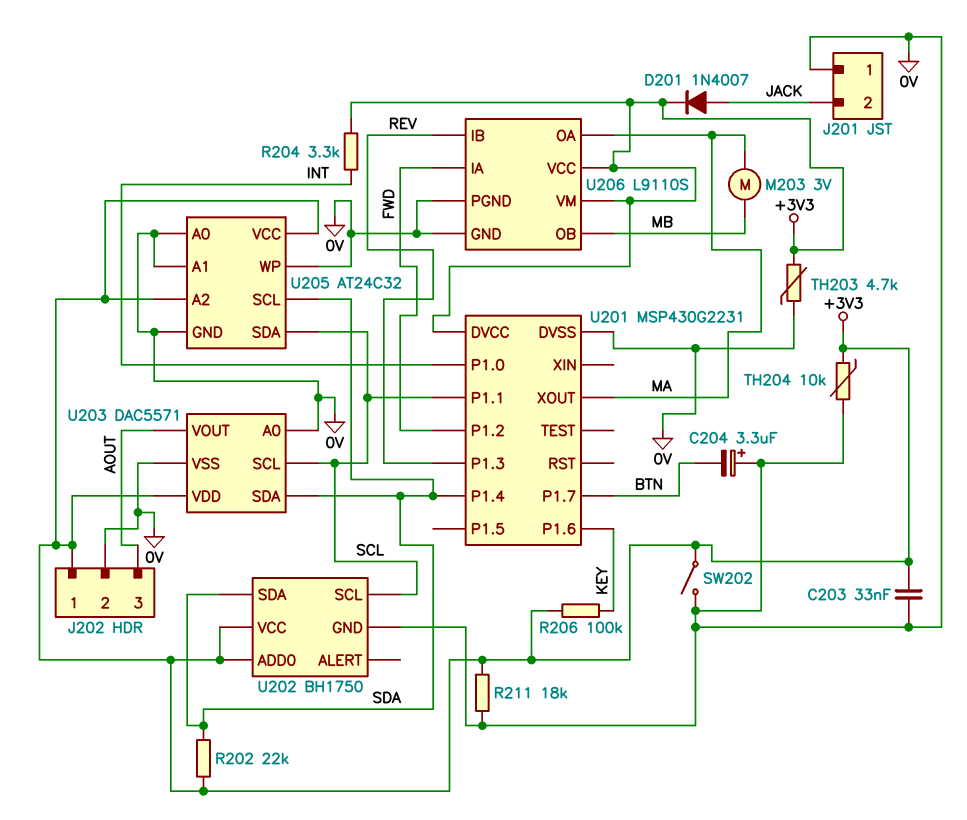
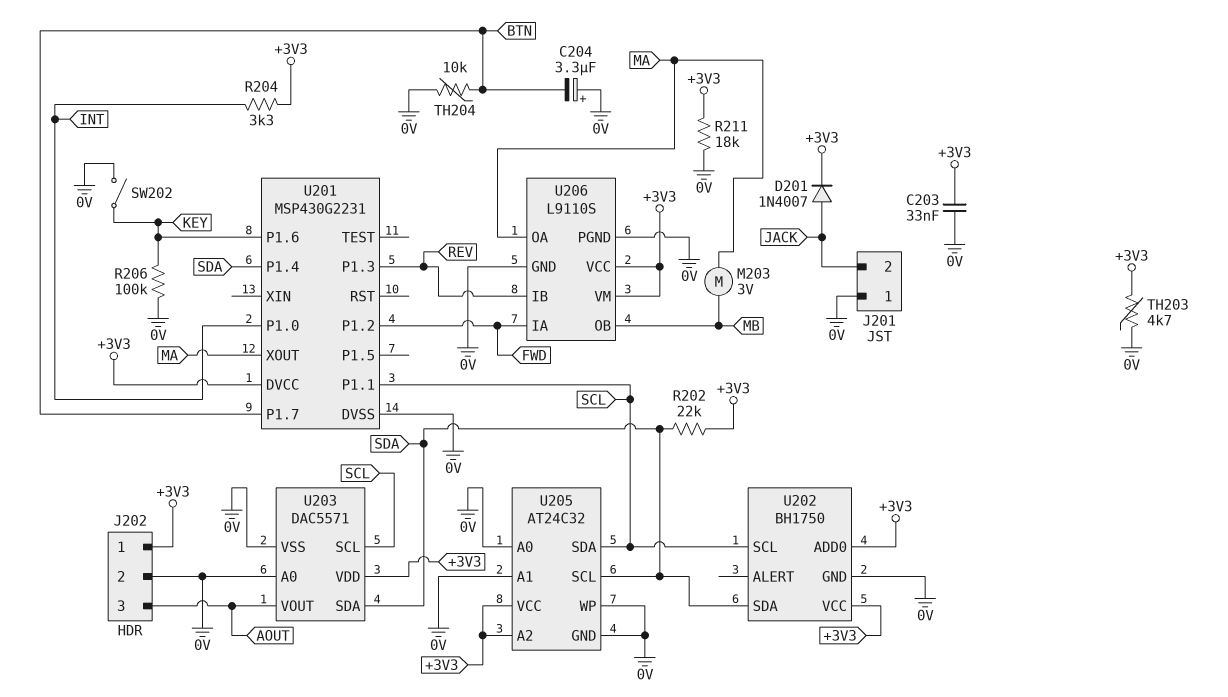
R206: 100k (+3V3, KEY) -> 100k (0V, KEY)
SW202: switch (+3V3, 0V) -> switch (0V, KEY)
TH204: 10k (+3V3, 0V) -> 10k (0V, BTN)

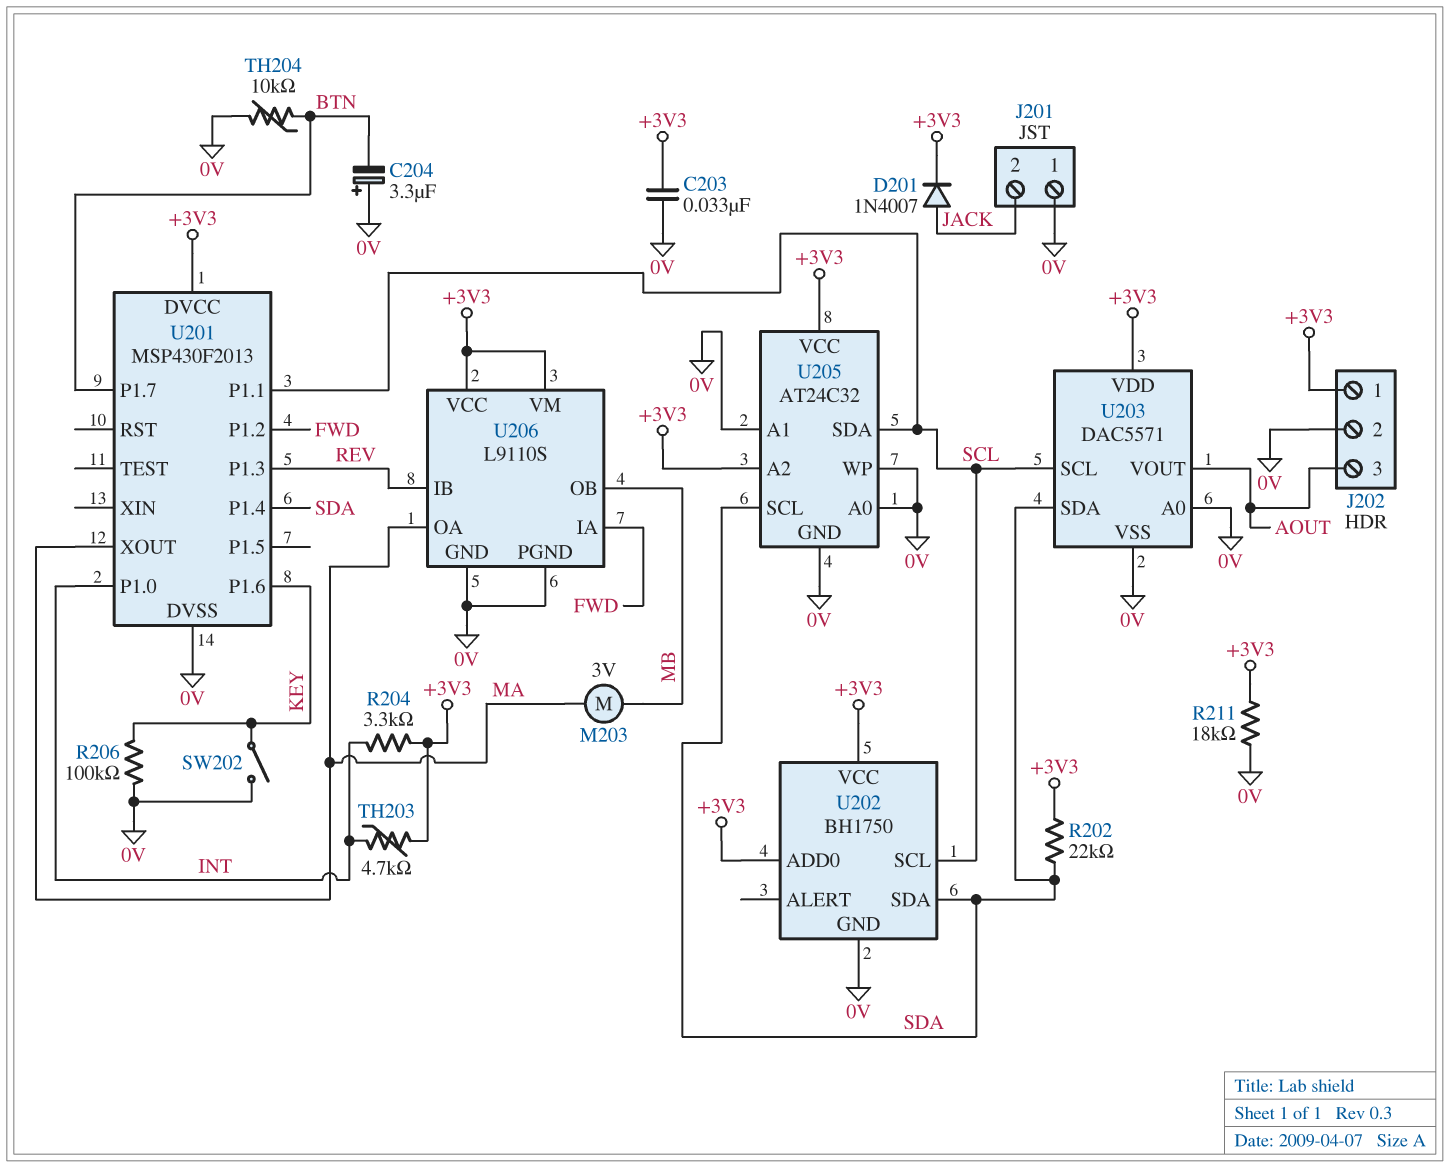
TH203: 4.7k (+3V3, 0V) -> 4.7k (+3V3, INT)
U201: MSP430G2231 -> MSP430F2013

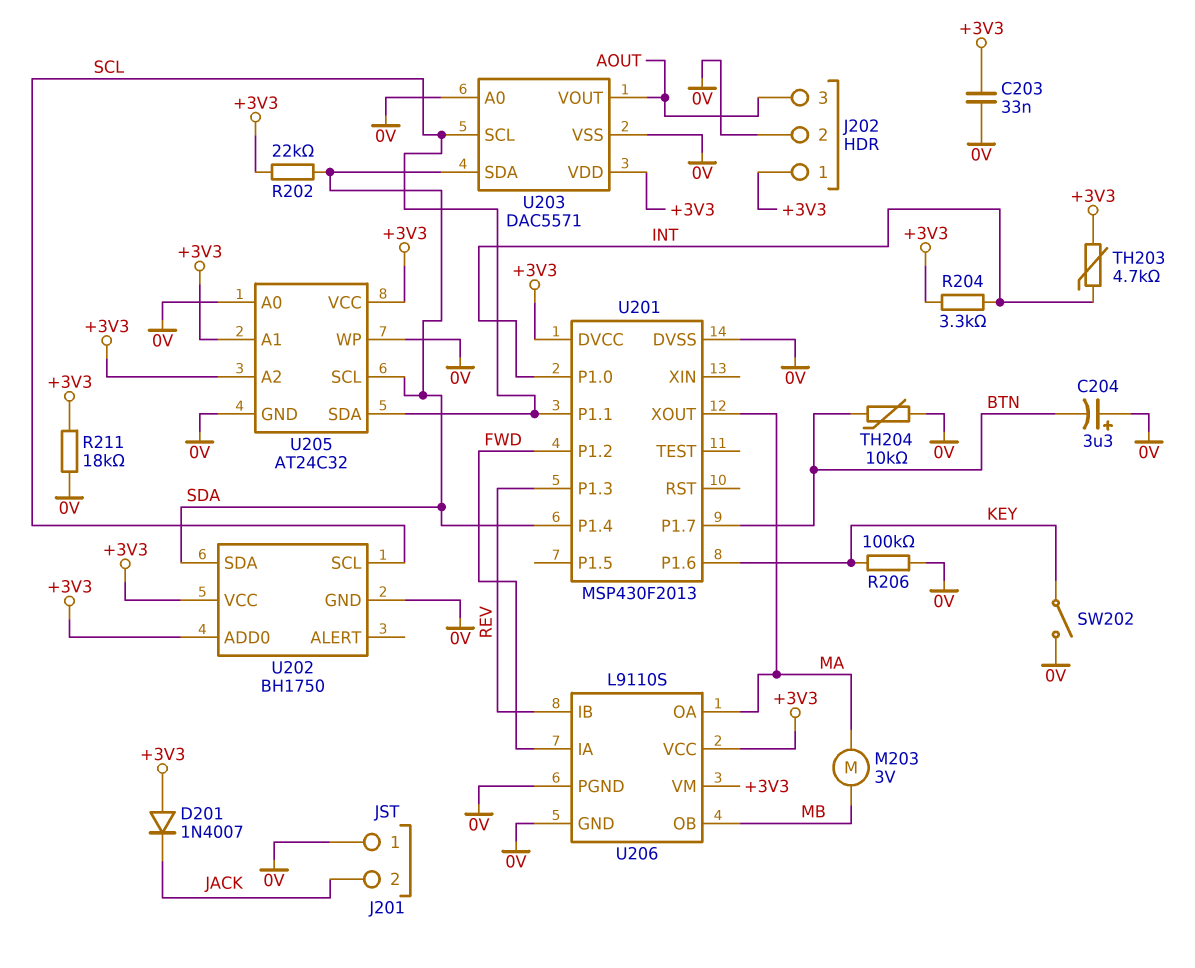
D201: diode 1N4007 (A JACK, K +3V3) -> diode 1N4007 (A +3V3, K JACK)
U205 pin A1: 0V -> +3V3

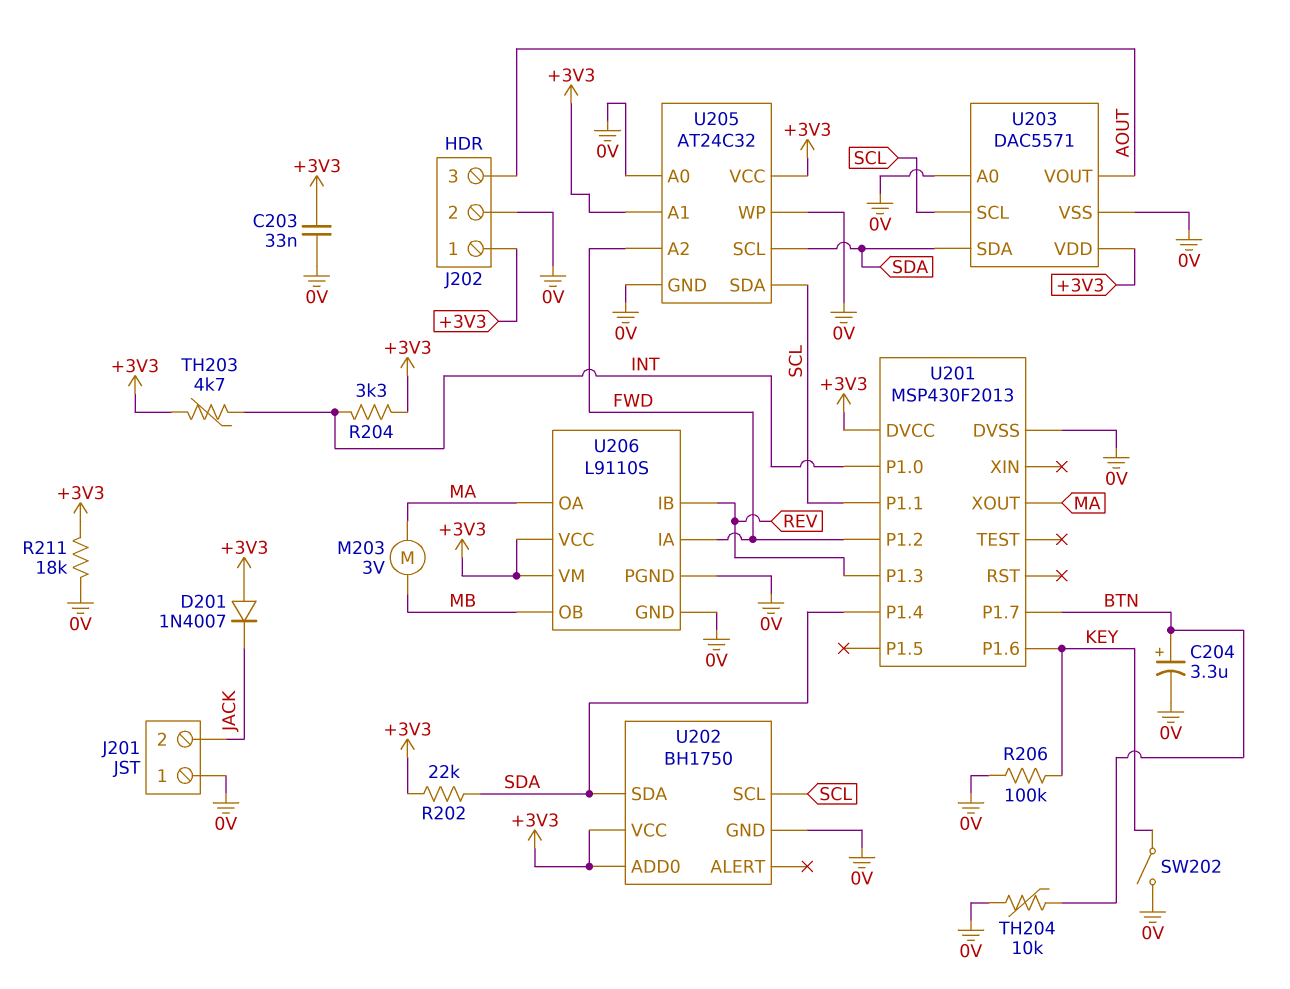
C204: 3.3uF (plus 0V, minus BTN) -> 3.3uF (plus BTN, minus 0V)
U205 pin A2: +3V3 -> FWD

